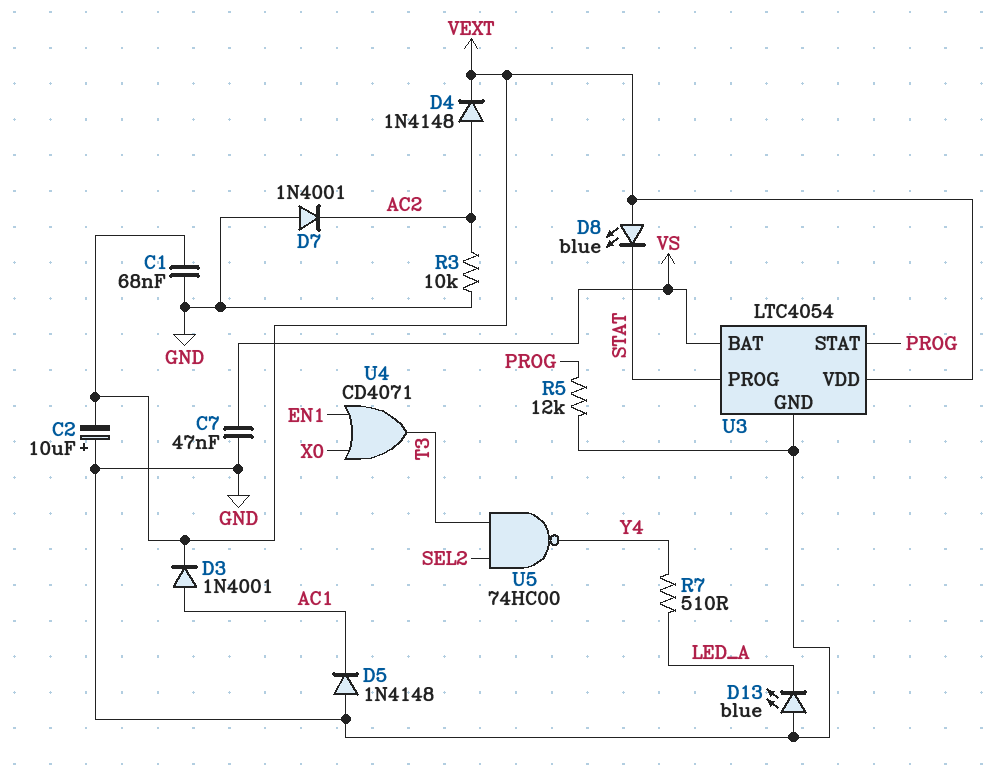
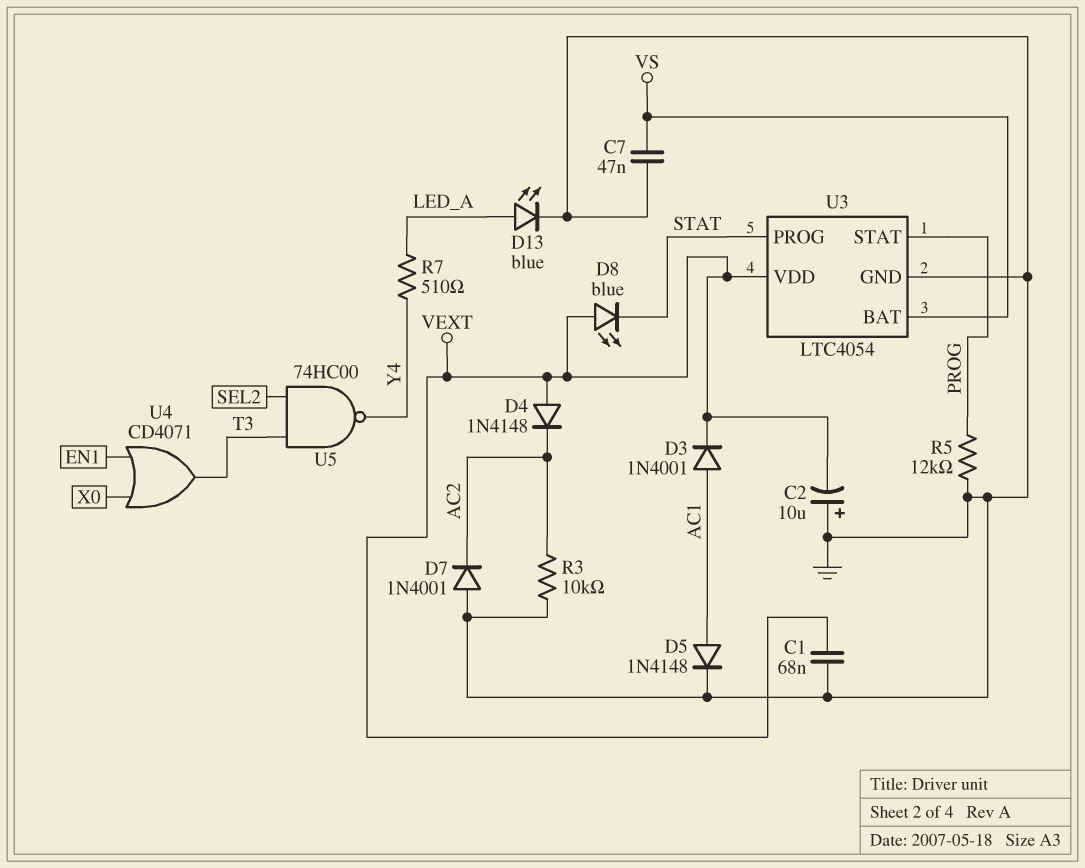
D4: diode 1N4148 (A AC2, K VEXT) -> diode 1N4148 (A VEXT, K AC2)
D5: diode 1N4148 (A GND, K AC1) -> diode 1N4148 (A AC1, K GND)
D13: LED blue (A GND, K LED_A) -> LED blue (A LED_A, K GND)

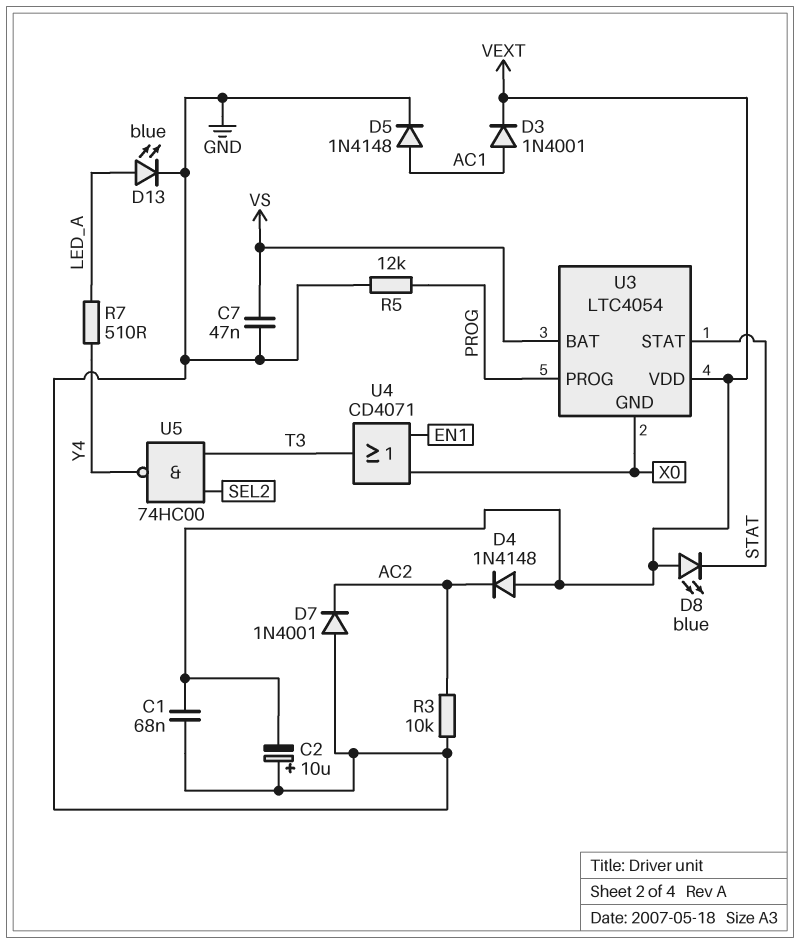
U3 pin GND: GND -> X0
U3 pin PROG: STAT -> PROG
U3 pin STAT: PROG -> STAT

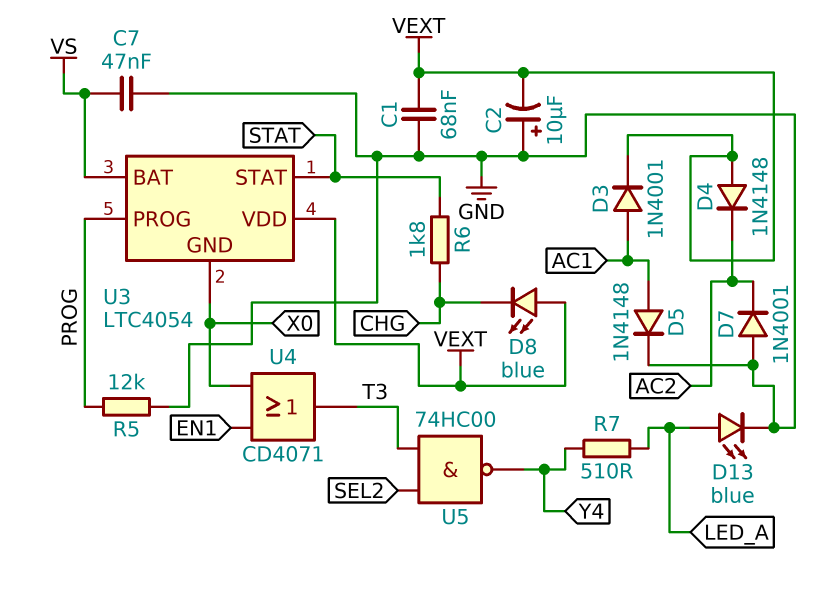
D8: LED blue (A VEXT, K STAT) -> LED blue (A VEXT, K CHG)
R3: 10k (AC2, GND) -> none
R6: none -> 1.8k (CHG, STAT)

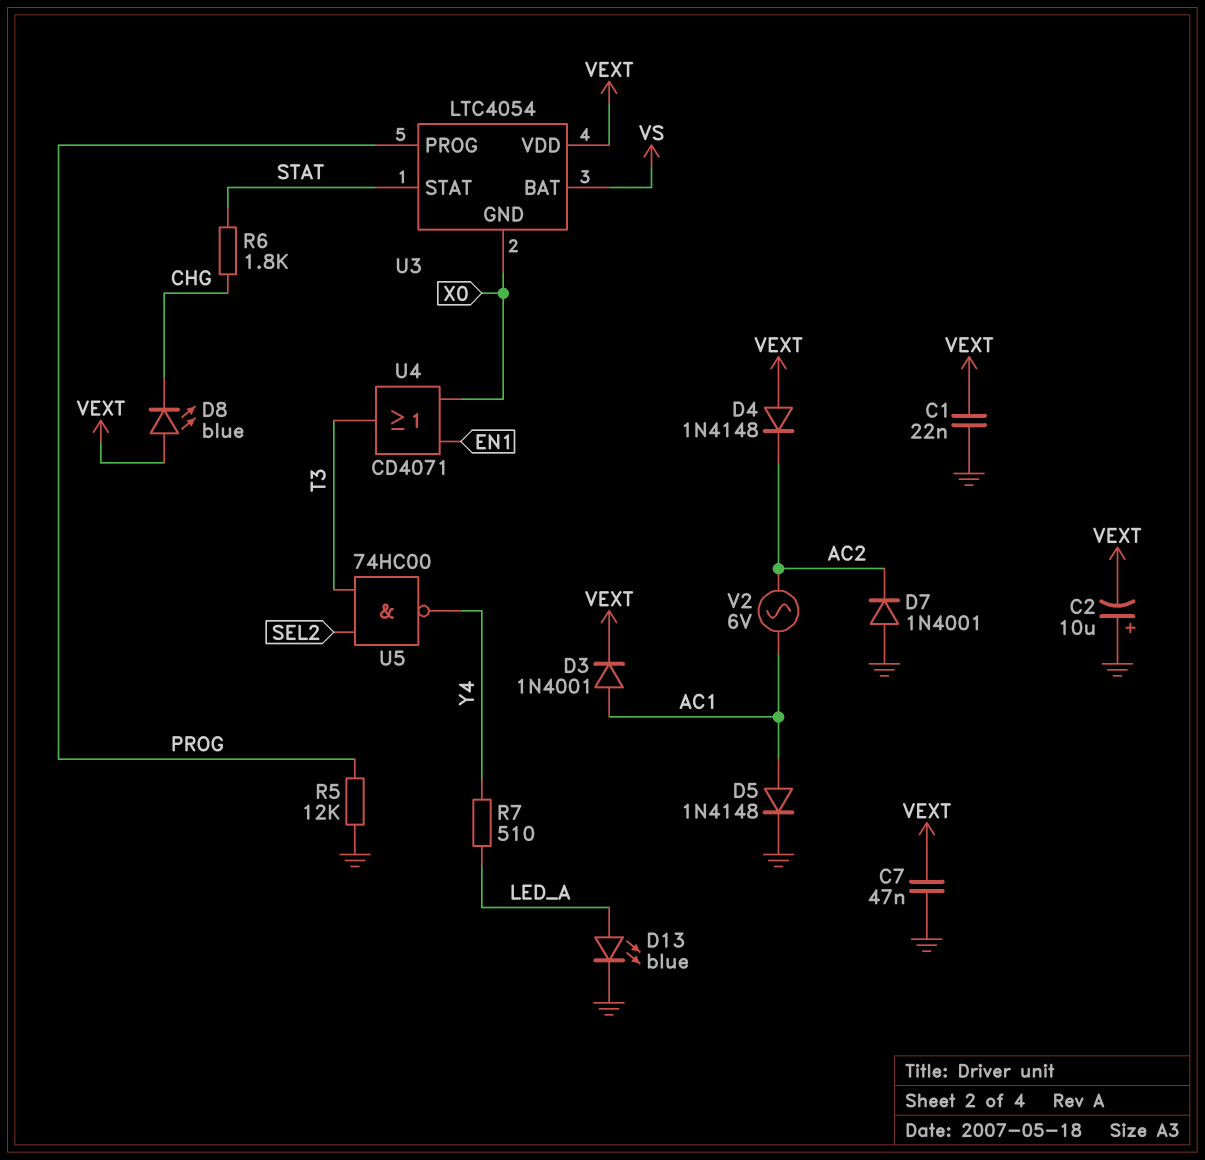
C1: 68nF (GND, VEXT) -> 22nF (GND, VEXT)
C7: 47nF (GND, VS) -> 47nF (GND, VEXT)
V2: none -> AC 6V (AC1, AC2)

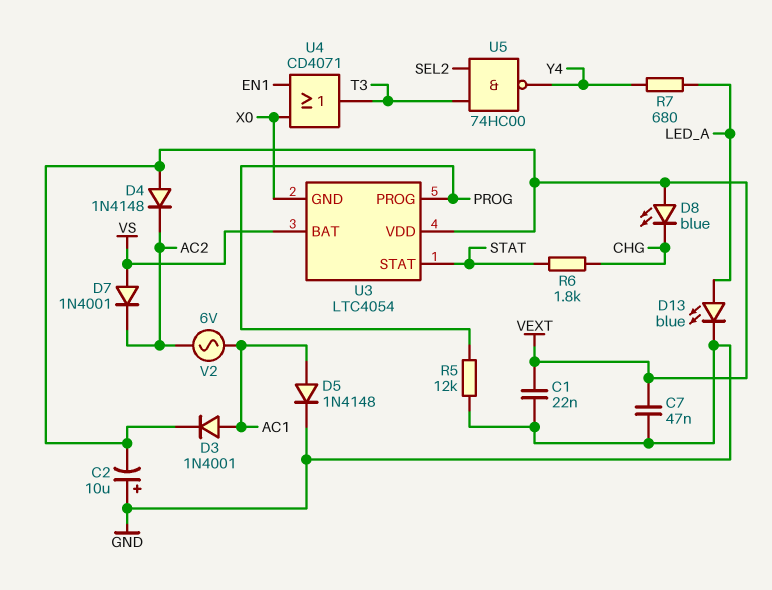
D7: diode 1N4001 (A GND, K AC2) -> diode 1N4001 (A VS, K AC2)
R7: 510 (LED_A, Y4) -> 680 (LED_A, Y4)

